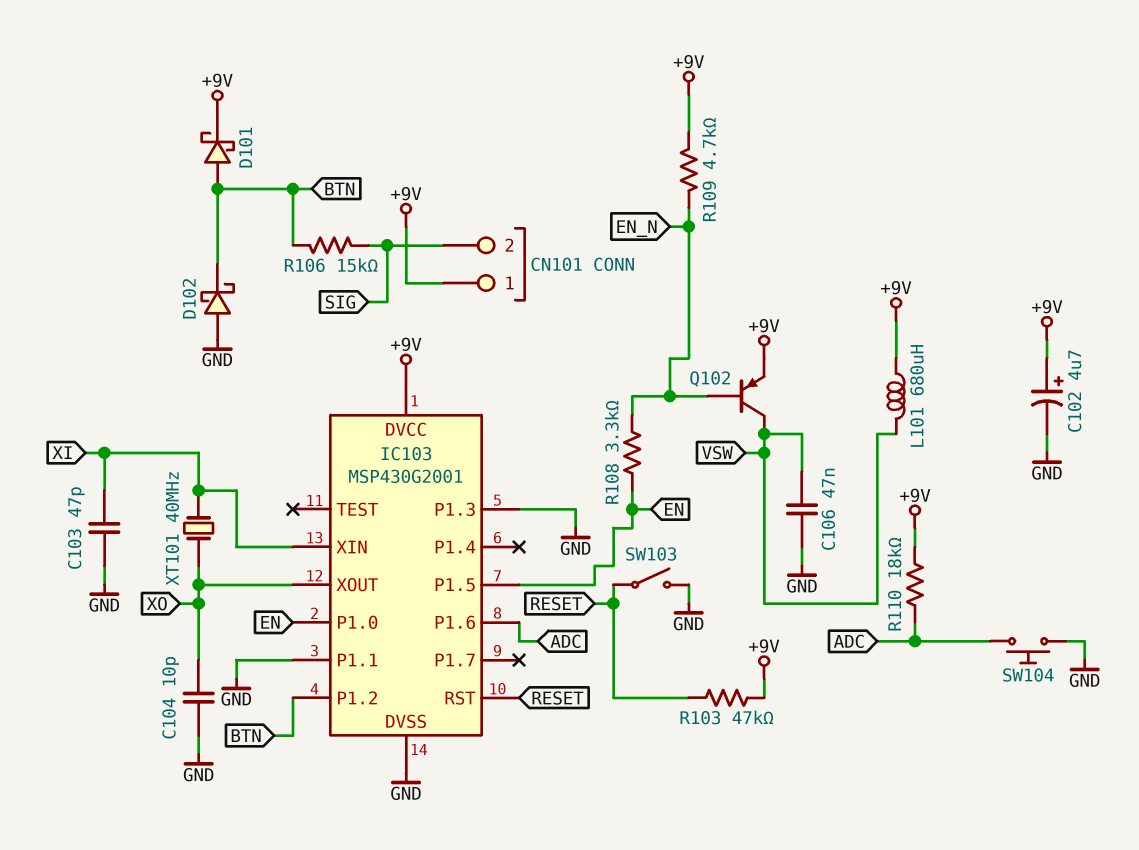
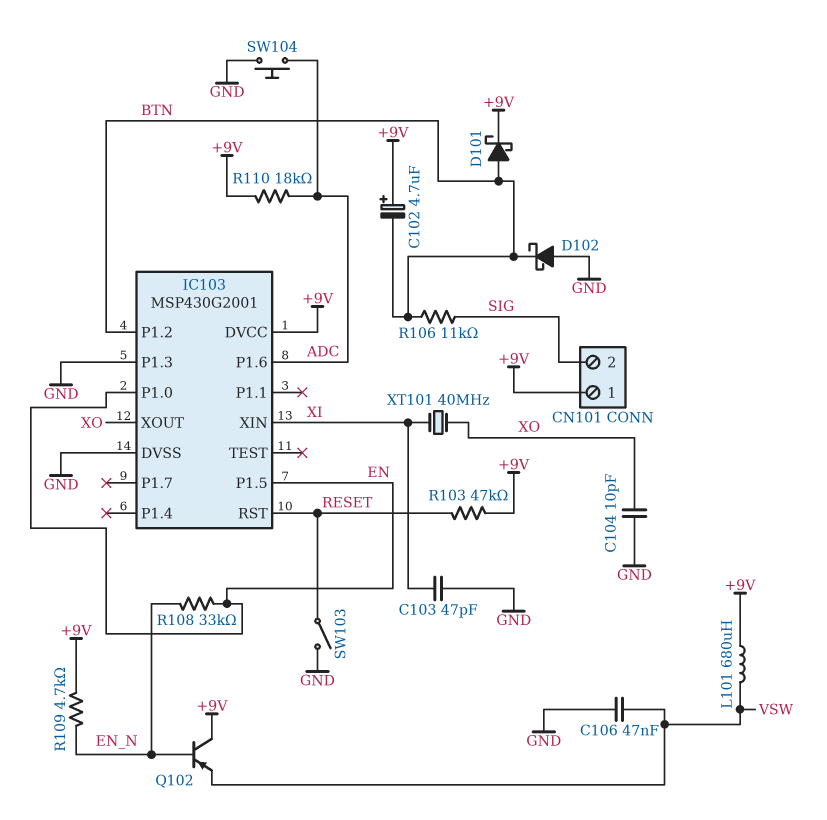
C102: 4.7uF (plus +9V, minus GND) -> 4.7uF (plus +9V, minus BTN)
IC103 pin P1.1: GND -> none
Q102: PNP (B EN_N, C VSW, E +9V) -> PNP (B EN_N, C +9V, E VSW)
R106: 15k (BTN, SIG) -> 11k (BTN, SIG)
R108: 3.3k (EN, EN_N) -> 33k (EN, EN_N)

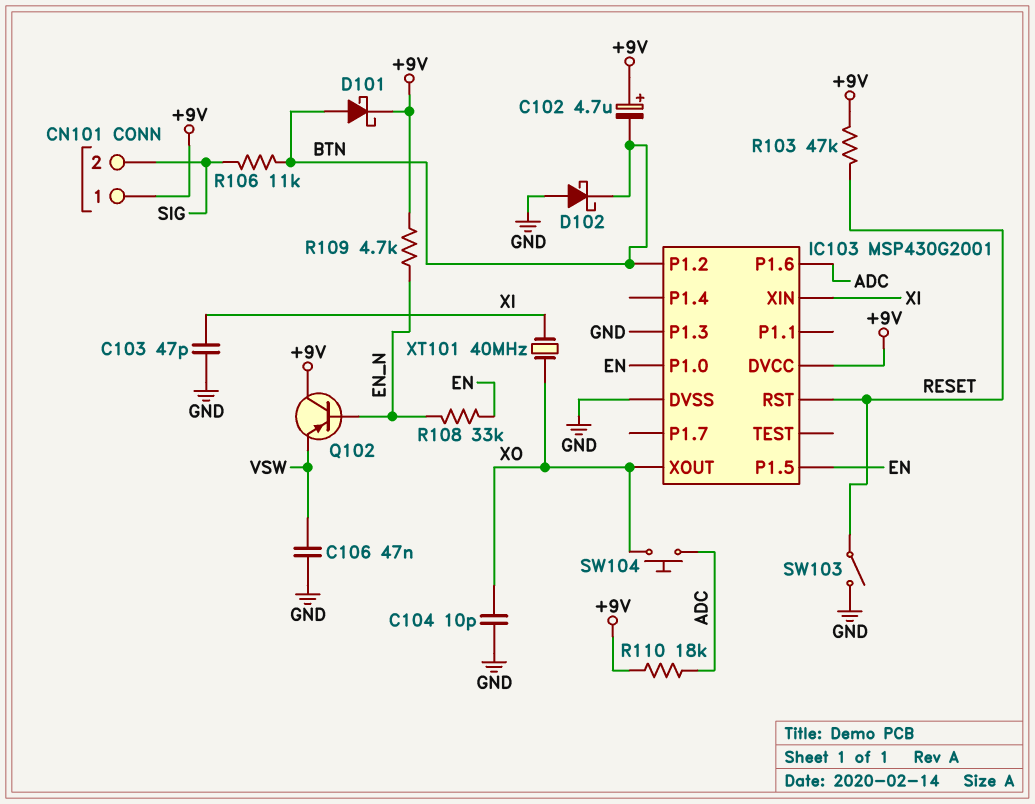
L101: 680uH (+9V, VSW) -> none
SW104: button (ADC, GND) -> button (ADC, XO)

